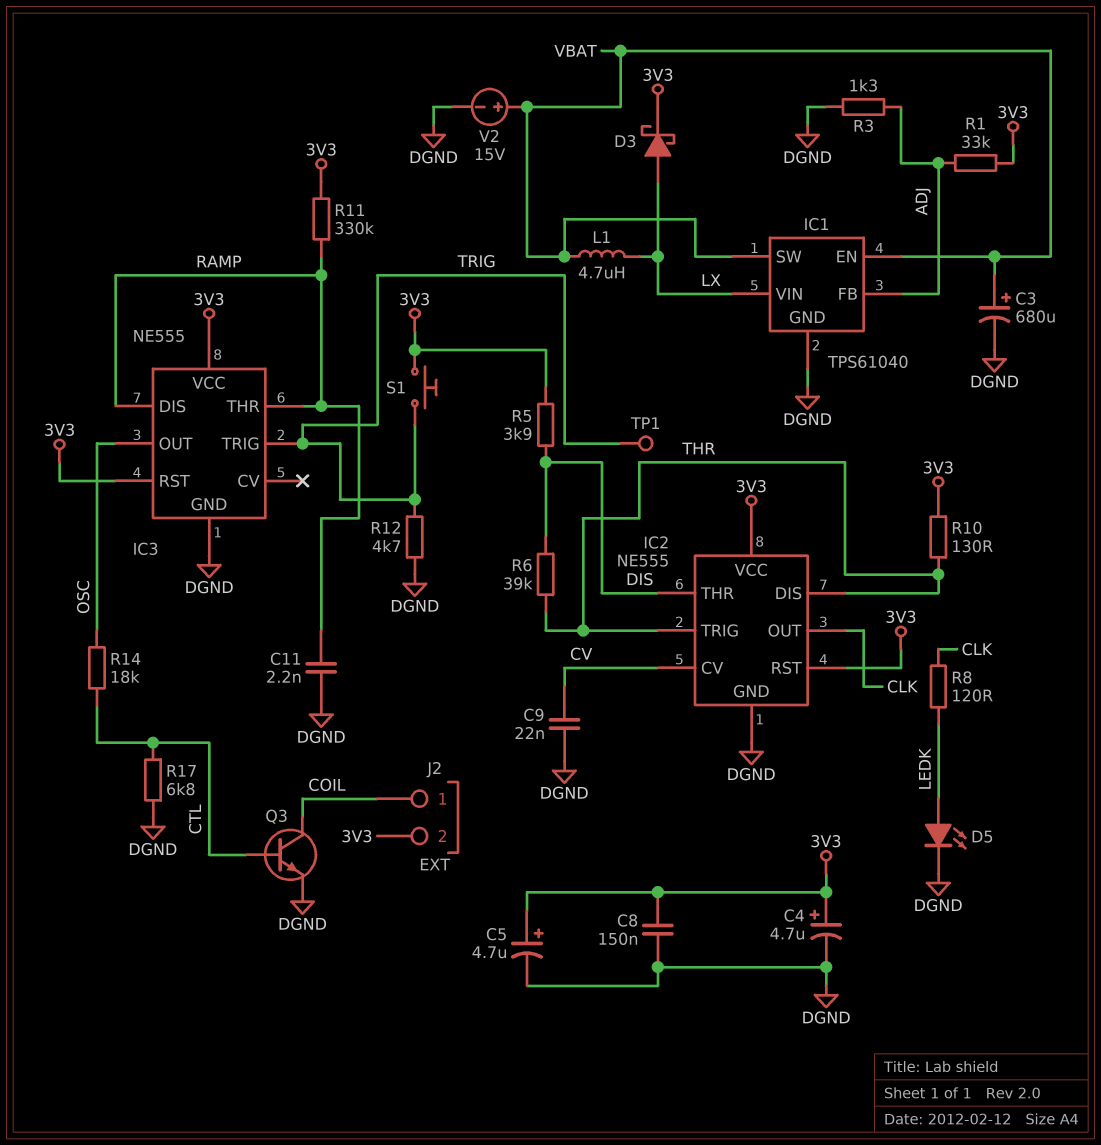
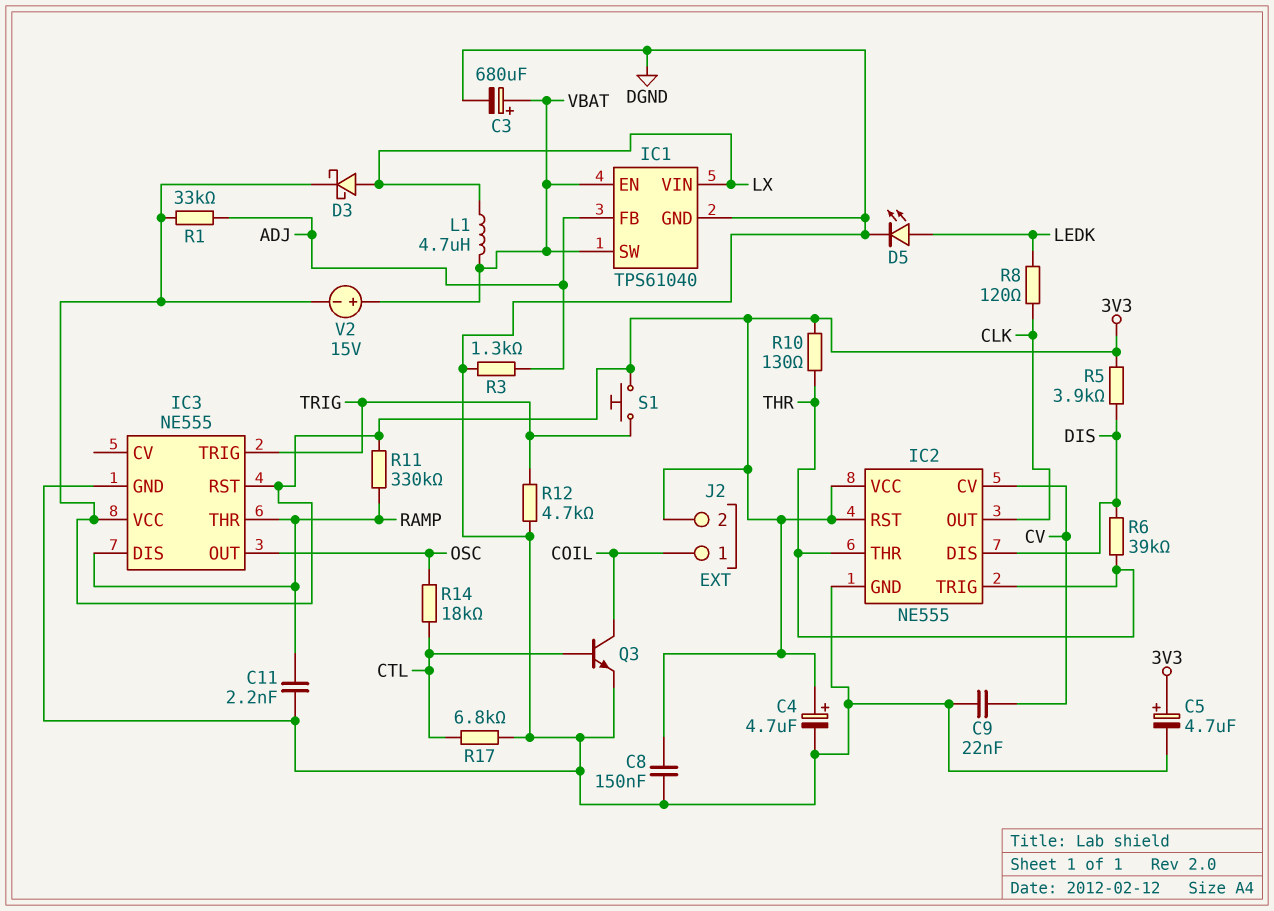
IC2 pin DIS: THR -> DIS
IC2 pin THR: DIS -> THR
TP1: test point (TRIG) -> none
V2: 15V (plus VBAT, minus DGND) -> 15V (plus VBAT, minus 3V3)

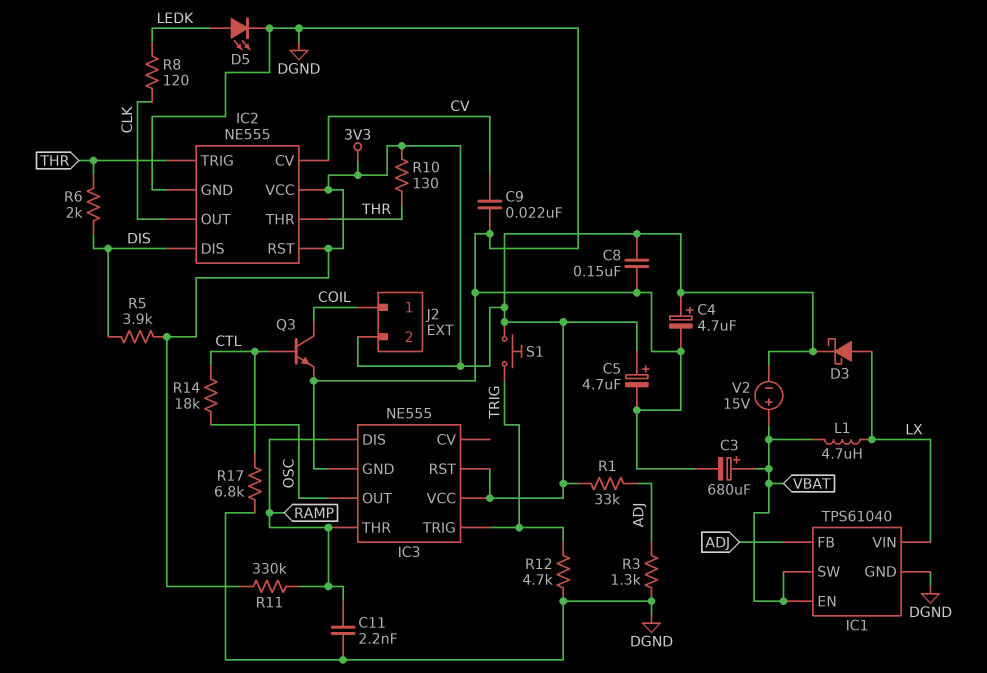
R6: 39k (DIS, THR) -> 2k (DIS, THR)

